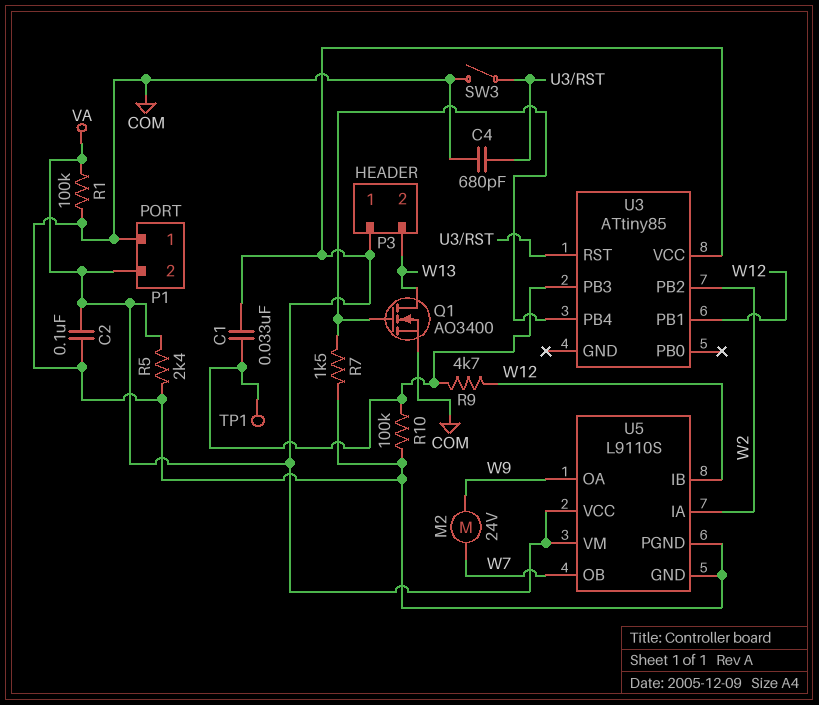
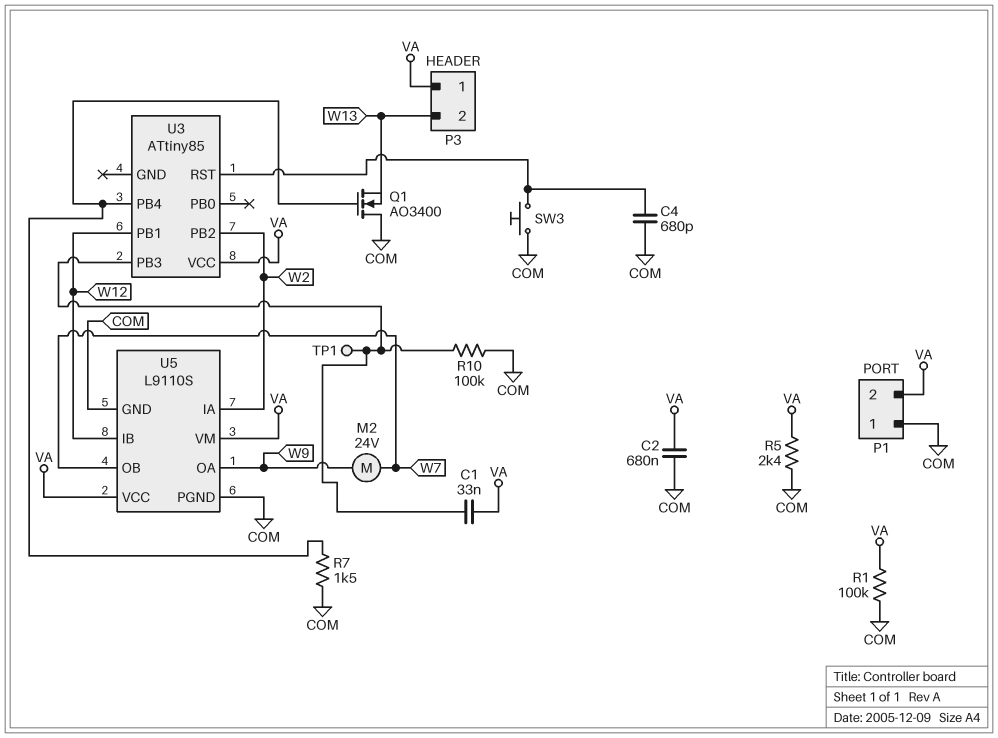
C2: 100nF (COM, VA) -> 680nF (COM, VA)
Q1: NMOS AO3400 (G U3/PB4, D W13, S COM) -> NMOS AO3400 (G U3/PB4, D COM, S W13)
R9: 4.7k (U3/PB3, W12) -> none
SW3: switch (COM, U3/RST) -> button (COM, U3/RST)

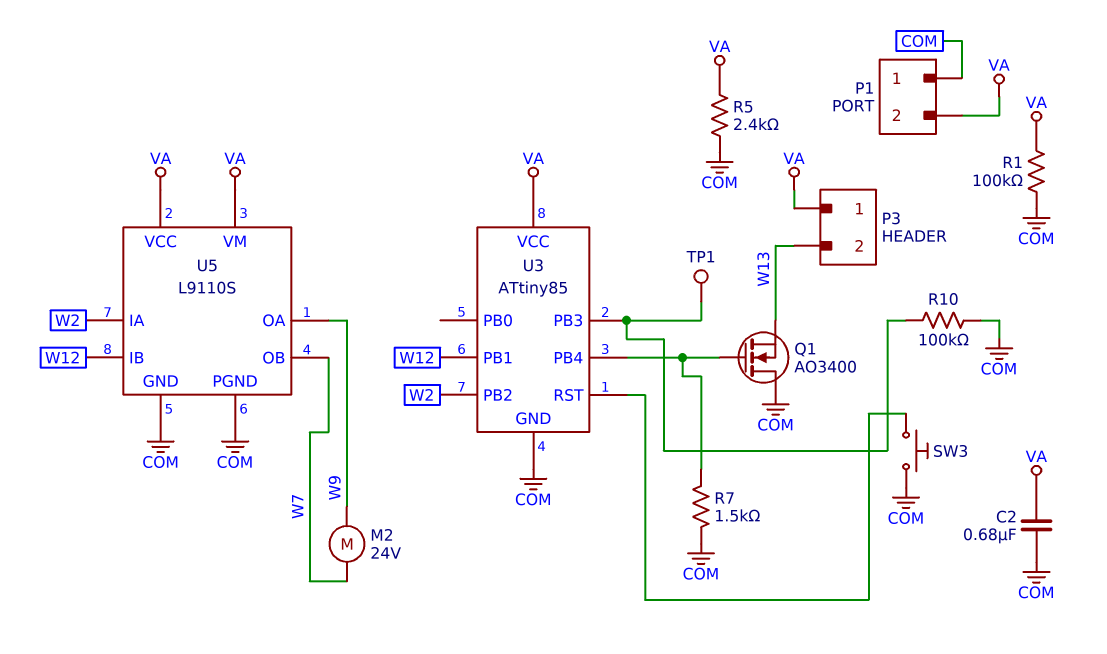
C1: 33nF (U3/PB3, VA) -> none
C4: 680pF (COM, U3/RST) -> none
U3 pin GND: none -> COM

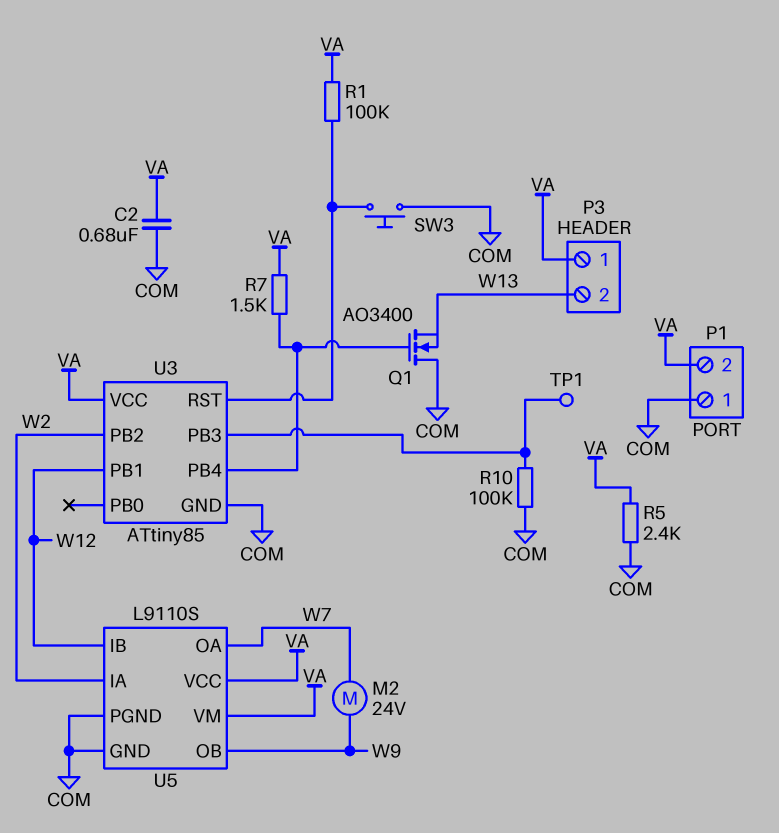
R1: 100k (COM, VA) -> 100k (U3/RST, VA)
R7: 1.5k (COM, U3/PB4) -> 1.5k (U3/PB4, VA)
U5 pin OA: W9 -> W7
U5 pin OB: W7 -> W9

